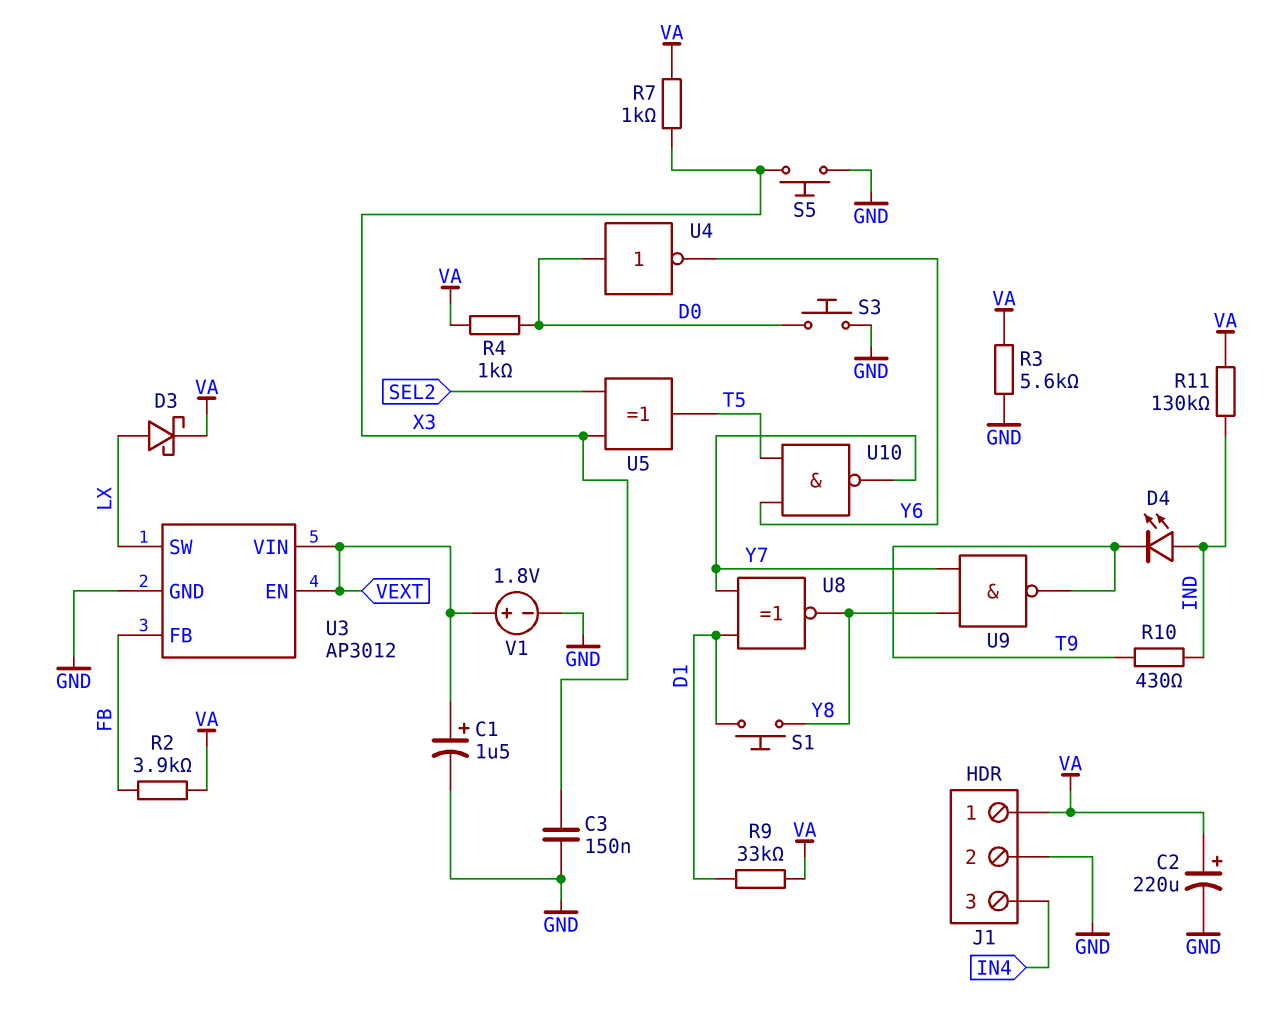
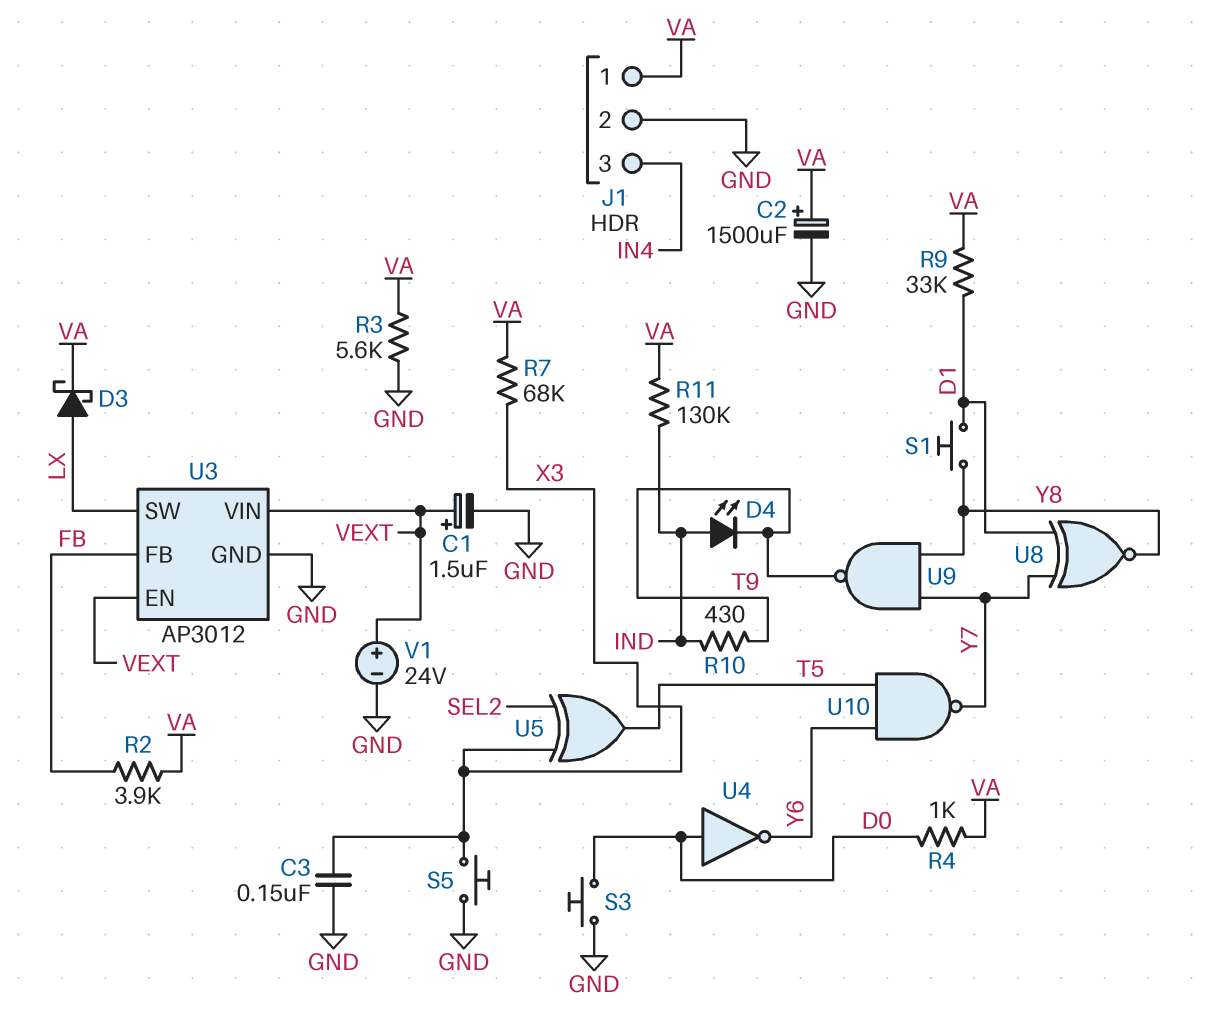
C2: 220uF (plus VA, minus GND) -> 1500uF (plus VA, minus GND)
R7: 1k (VA, X3) -> 68k (VA, X3)
V1: 1.8V (plus VEXT, minus GND) -> 24V (plus VEXT, minus GND)

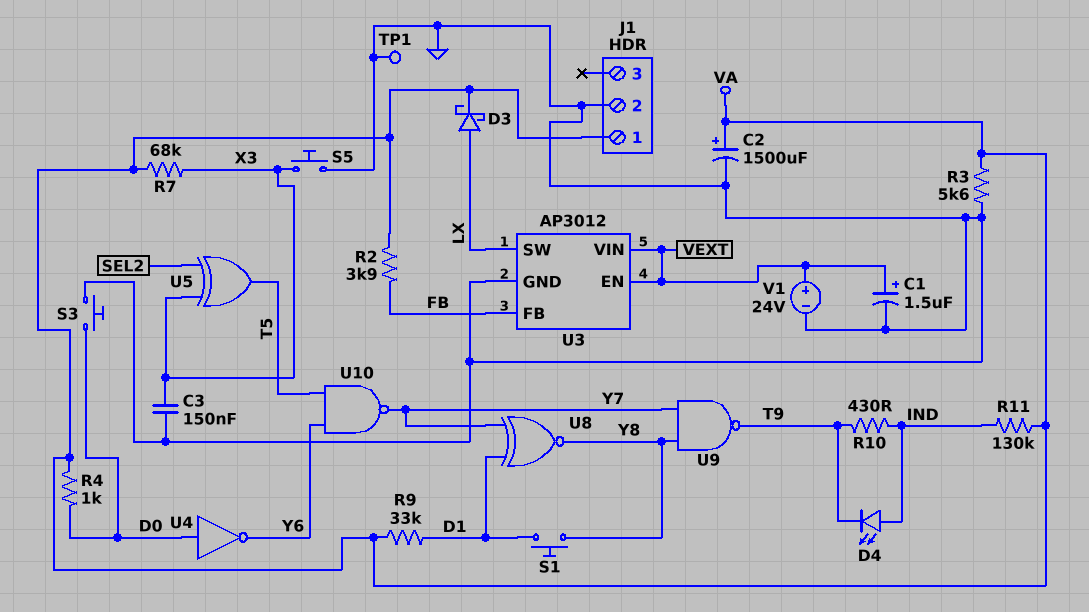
J1 pin 3: IN4 -> none
TP1: none -> test point (GND)

